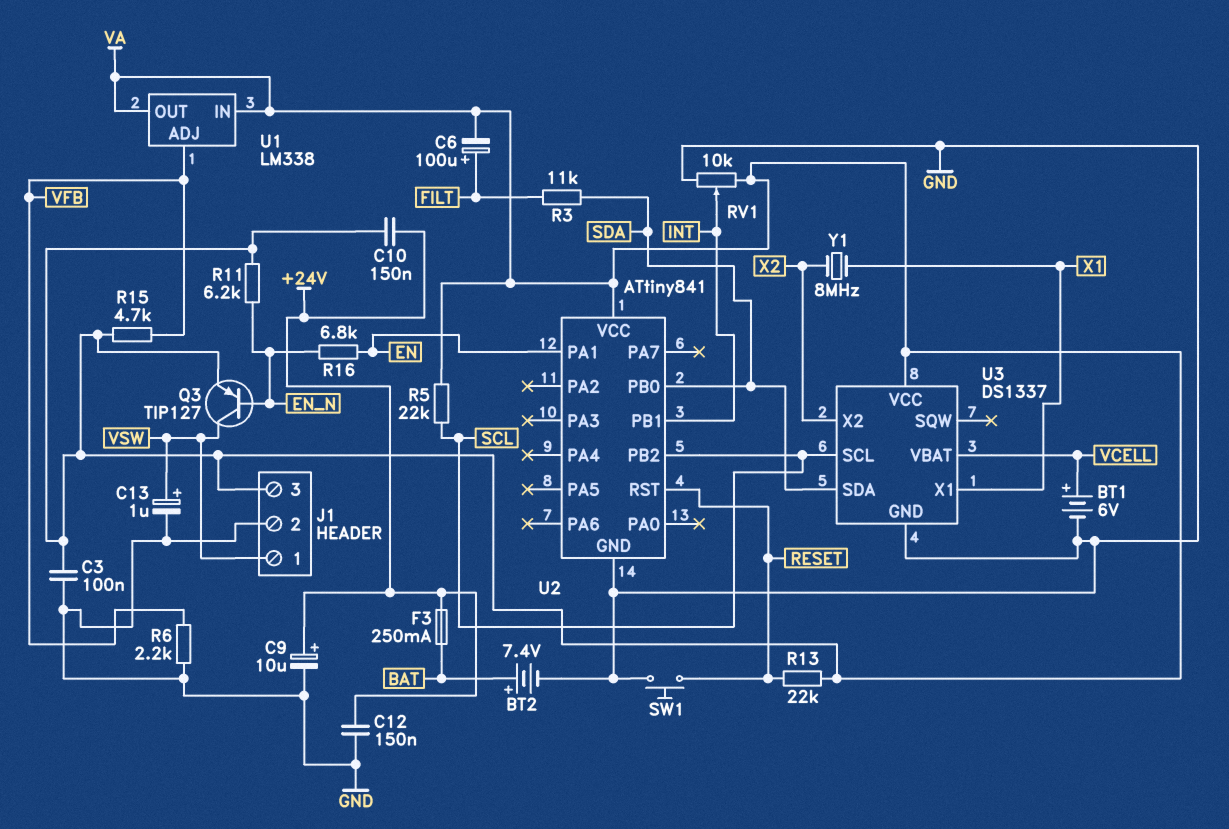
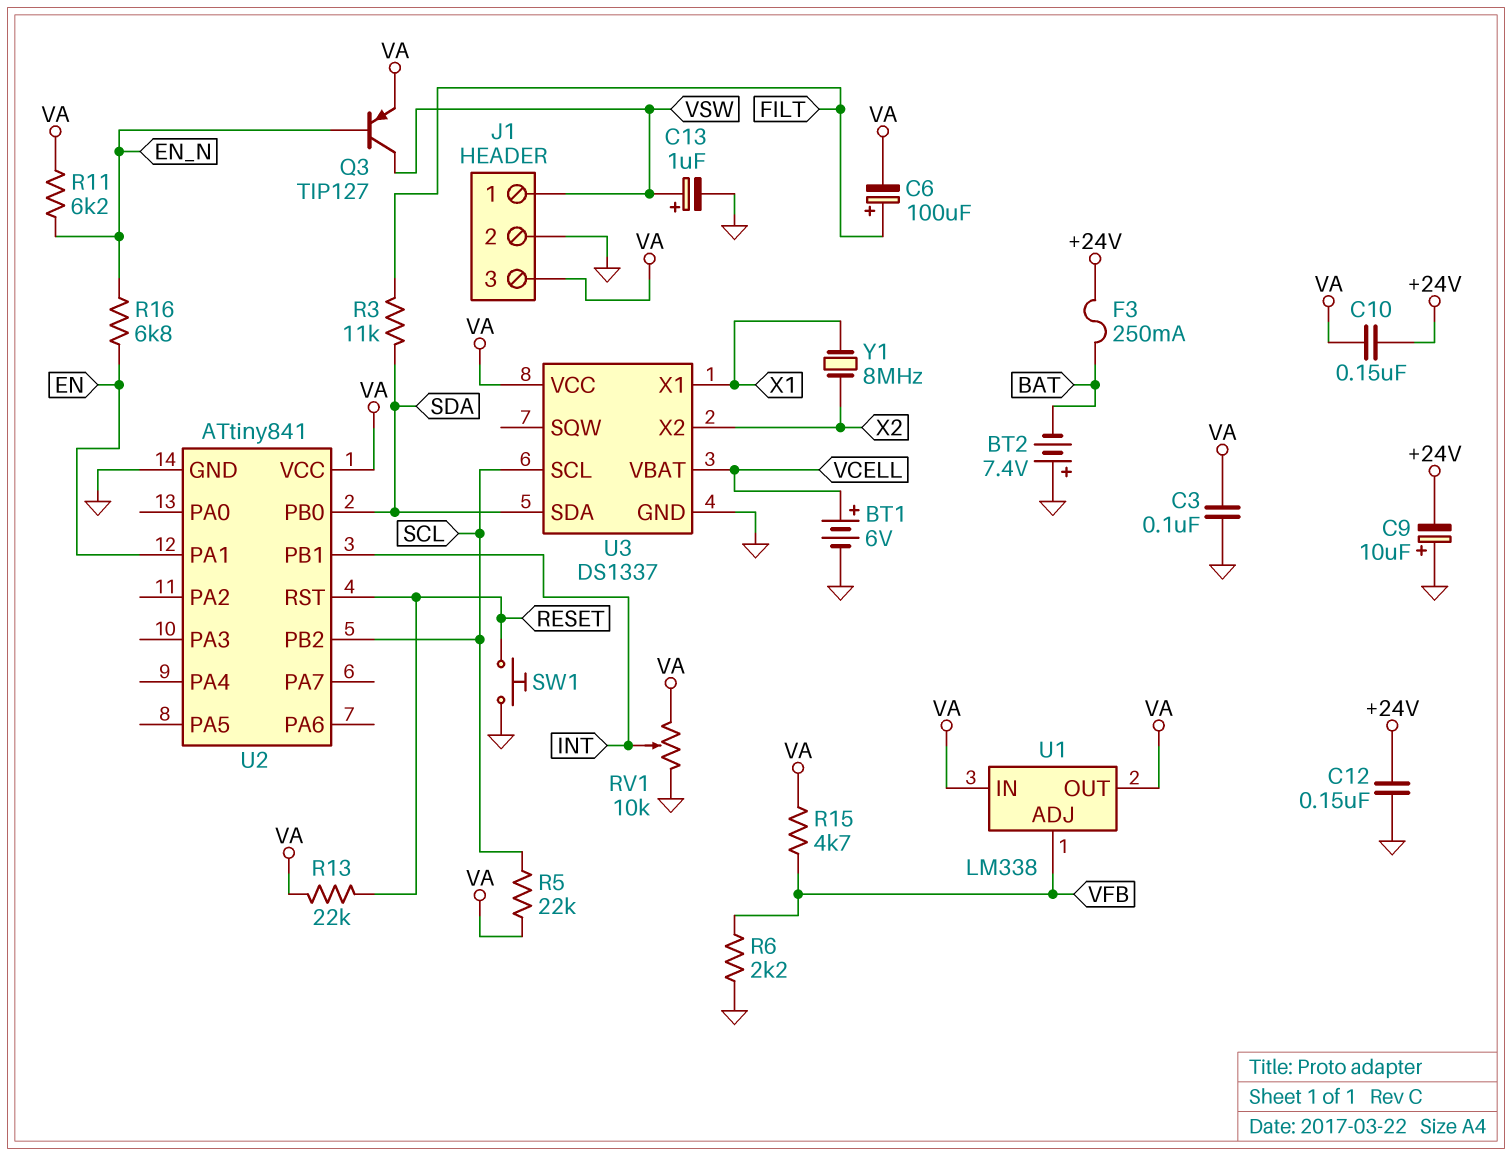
BT2: 7.4V (plus BAT, minus GND) -> 7.4V (plus GND, minus BAT)
C9: 10uF (plus +24V, minus GND) -> 10uF (plus GND, minus +24V)

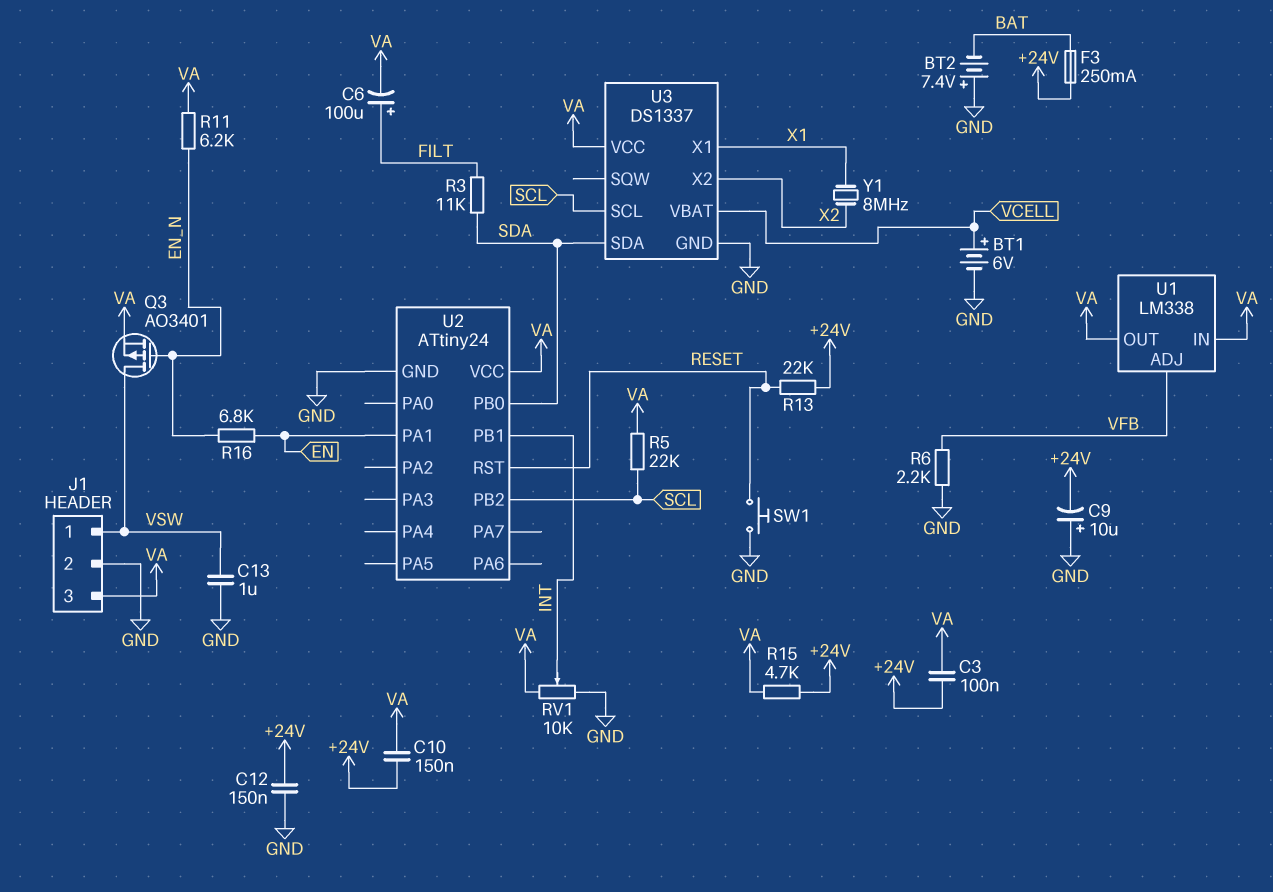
C3: 100nF (GND, VA) -> 100nF (+24V, VA)
C13: 1uF (plus VSW, minus GND) -> 1uF (GND, VSW)
Q3: PNP TIP127 (B EN_N, C VSW, E VA) -> PMOS AO3401 (G EN_N, D VSW, S VA)
R13: 22k (RESET, VA) -> 22k (+24V, RESET)
R15: 4.7k (VA, VFB) -> 4.7k (+24V, VA)
U2: ATtiny841 -> ATtiny24

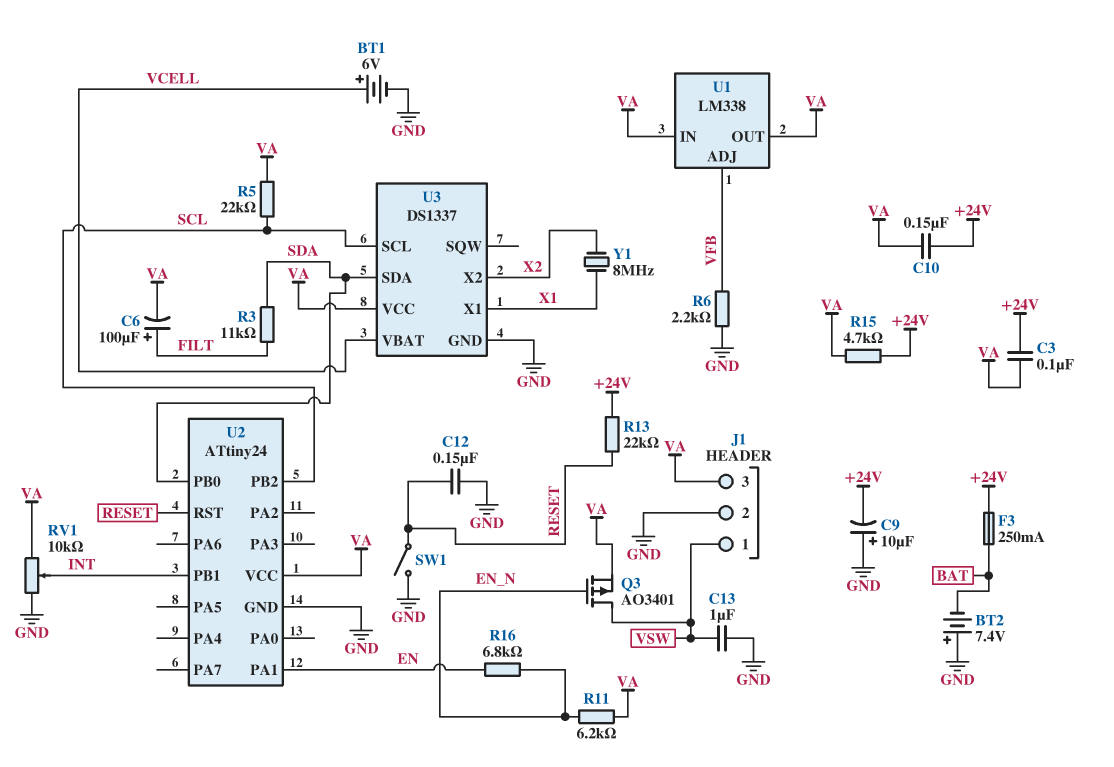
C12: 150nF (+24V, GND) -> 150nF (GND, RESET)
SW1: button (GND, RESET) -> switch (GND, RESET)

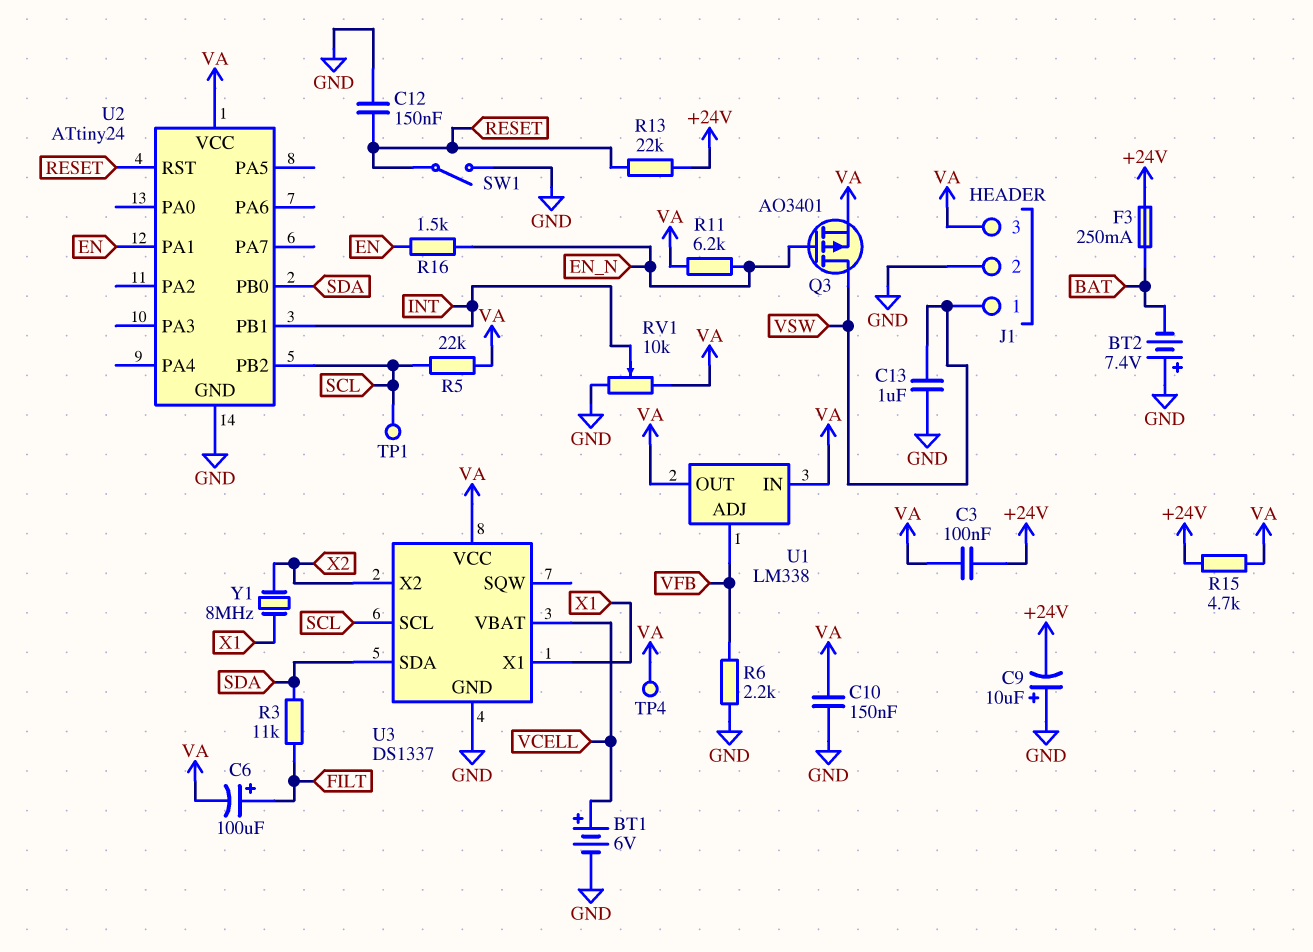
C10: 150nF (+24V, VA) -> 150nF (GND, VA)
R16: 6.8k (EN, EN_N) -> 1.5k (EN, EN_N)
TP1: none -> test point (SCL)
TP4: none -> test point (VA)

